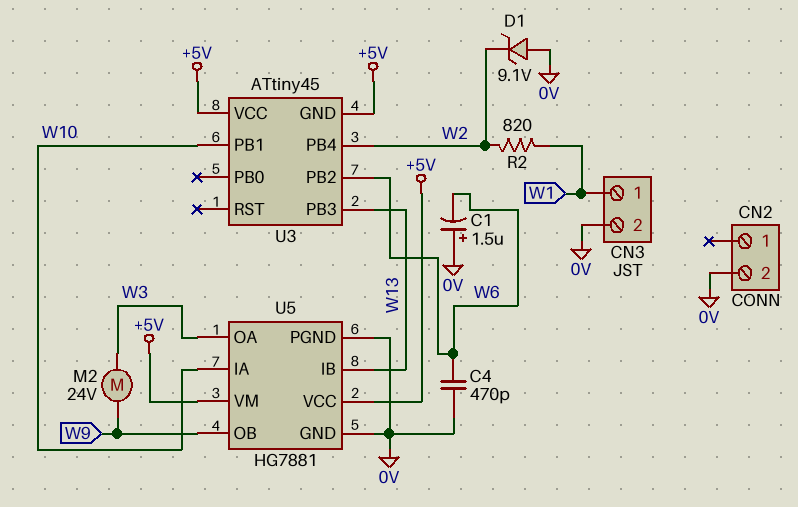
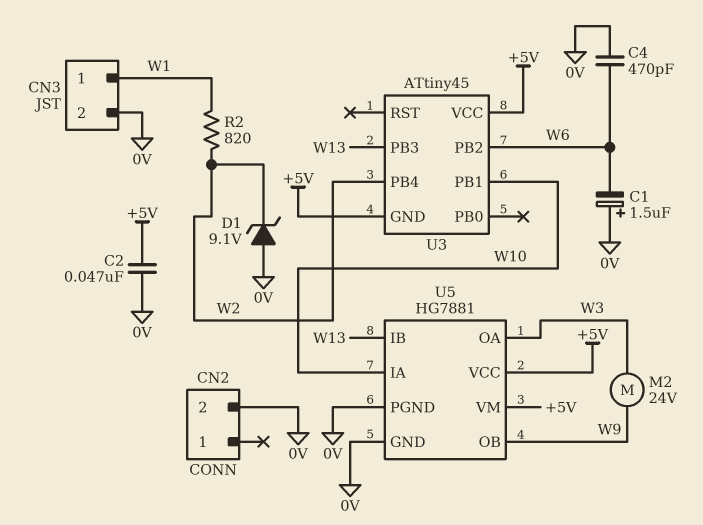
C2: none -> 47nF (+5V, 0V)

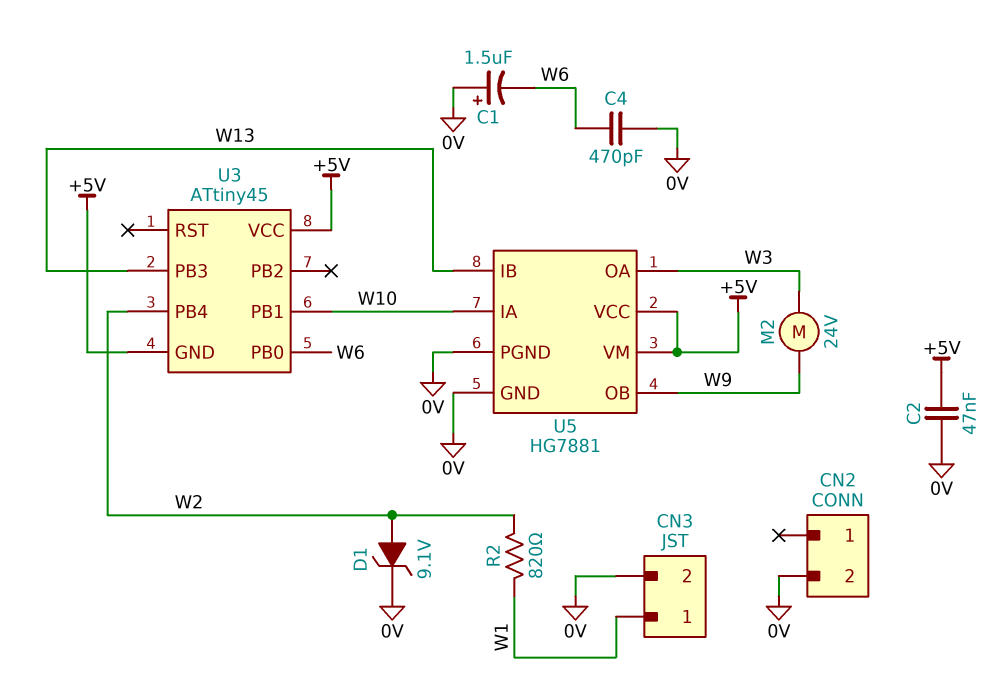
D1: zener 9.1V (A 0V, K W2) -> zener 9.1V (A W2, K 0V)
U3 pin PB0: none -> W6
U3 pin PB2: W6 -> none

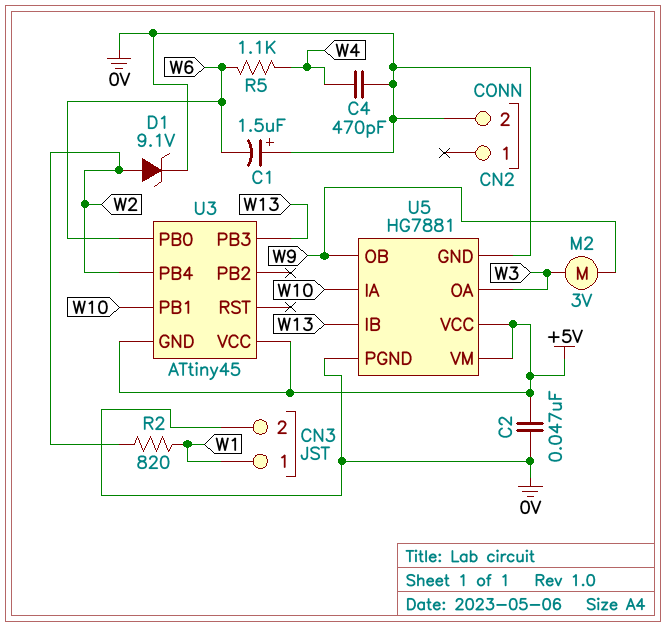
C4: 470pF (0V, W6) -> 470pF (0V, W4)
M2: motor 24V (W3, W9) -> motor 3V (W3, W9)
R5: none -> 1.1k (W4, W6)

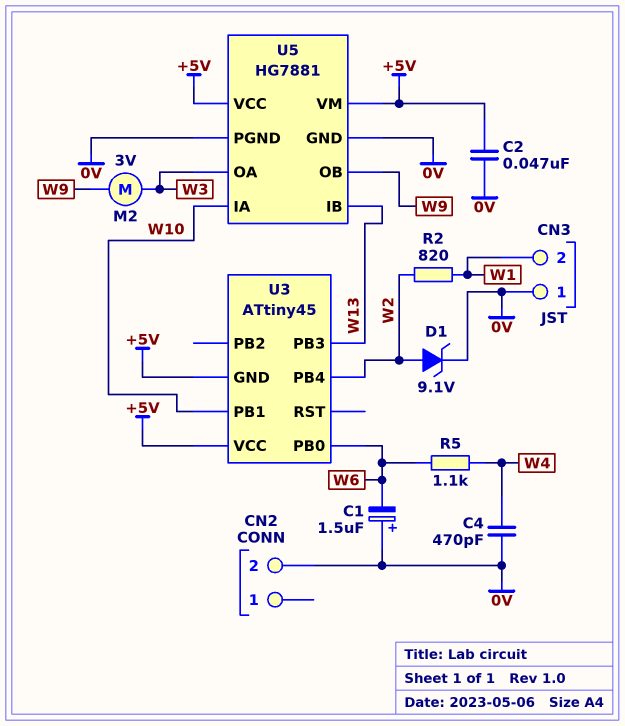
CN3 pin 1: W1 -> 0V
CN3 pin 2: 0V -> W1

